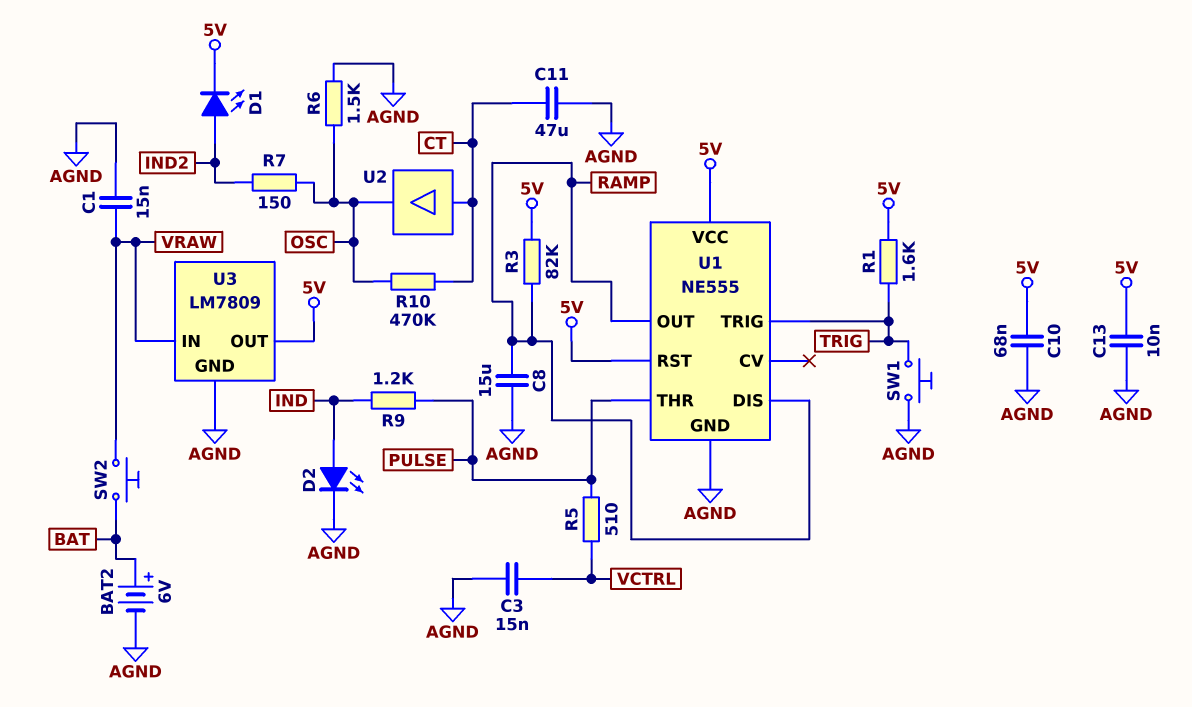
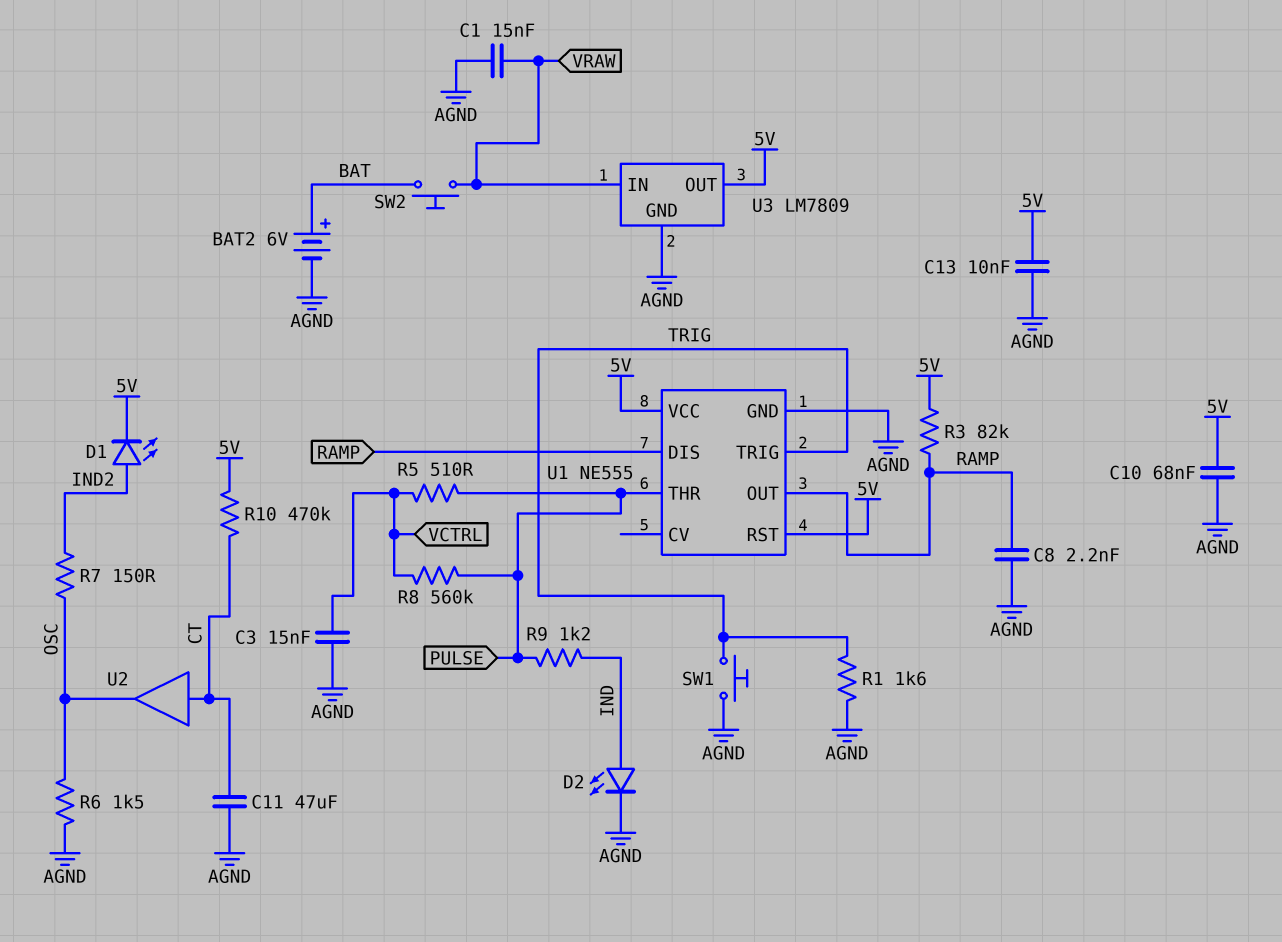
C8: 15uF (AGND, RAMP) -> 2.2nF (AGND, RAMP)
R1: 1.6k (5V, TRIG) -> 1.6k (AGND, TRIG)
R8: none -> 560k (PULSE, VCTRL)
R10: 470k (CT, OSC) -> 470k (5V, CT)

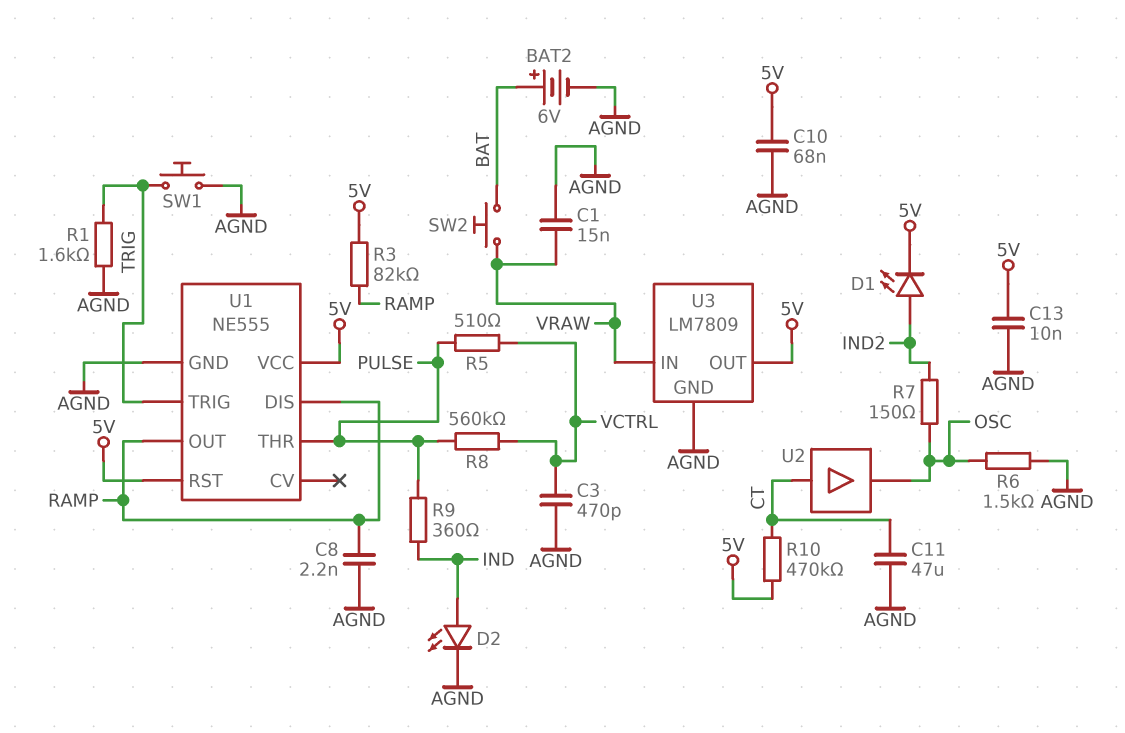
C3: 15nF (AGND, VCTRL) -> 470pF (AGND, VCTRL)
R9: 1.2k (IND, PULSE) -> 360 (IND, PULSE)

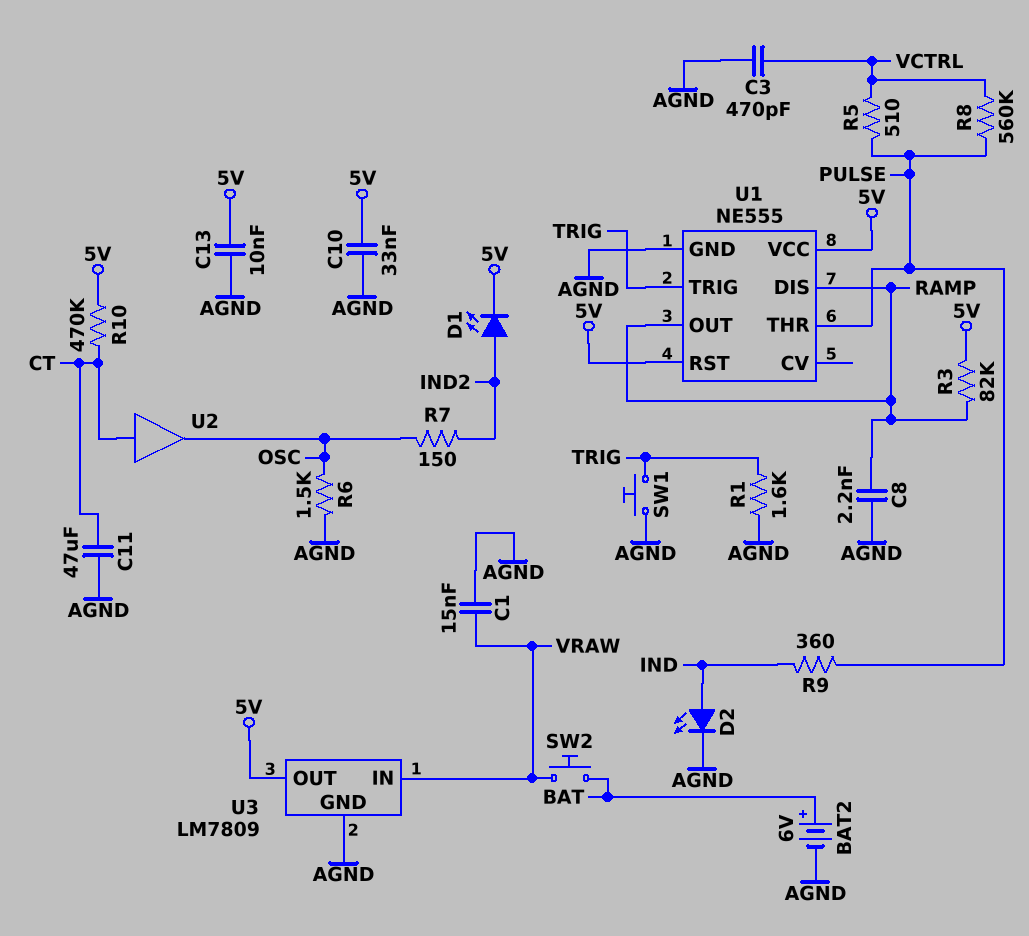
C10: 68nF (5V, AGND) -> 33nF (5V, AGND)

